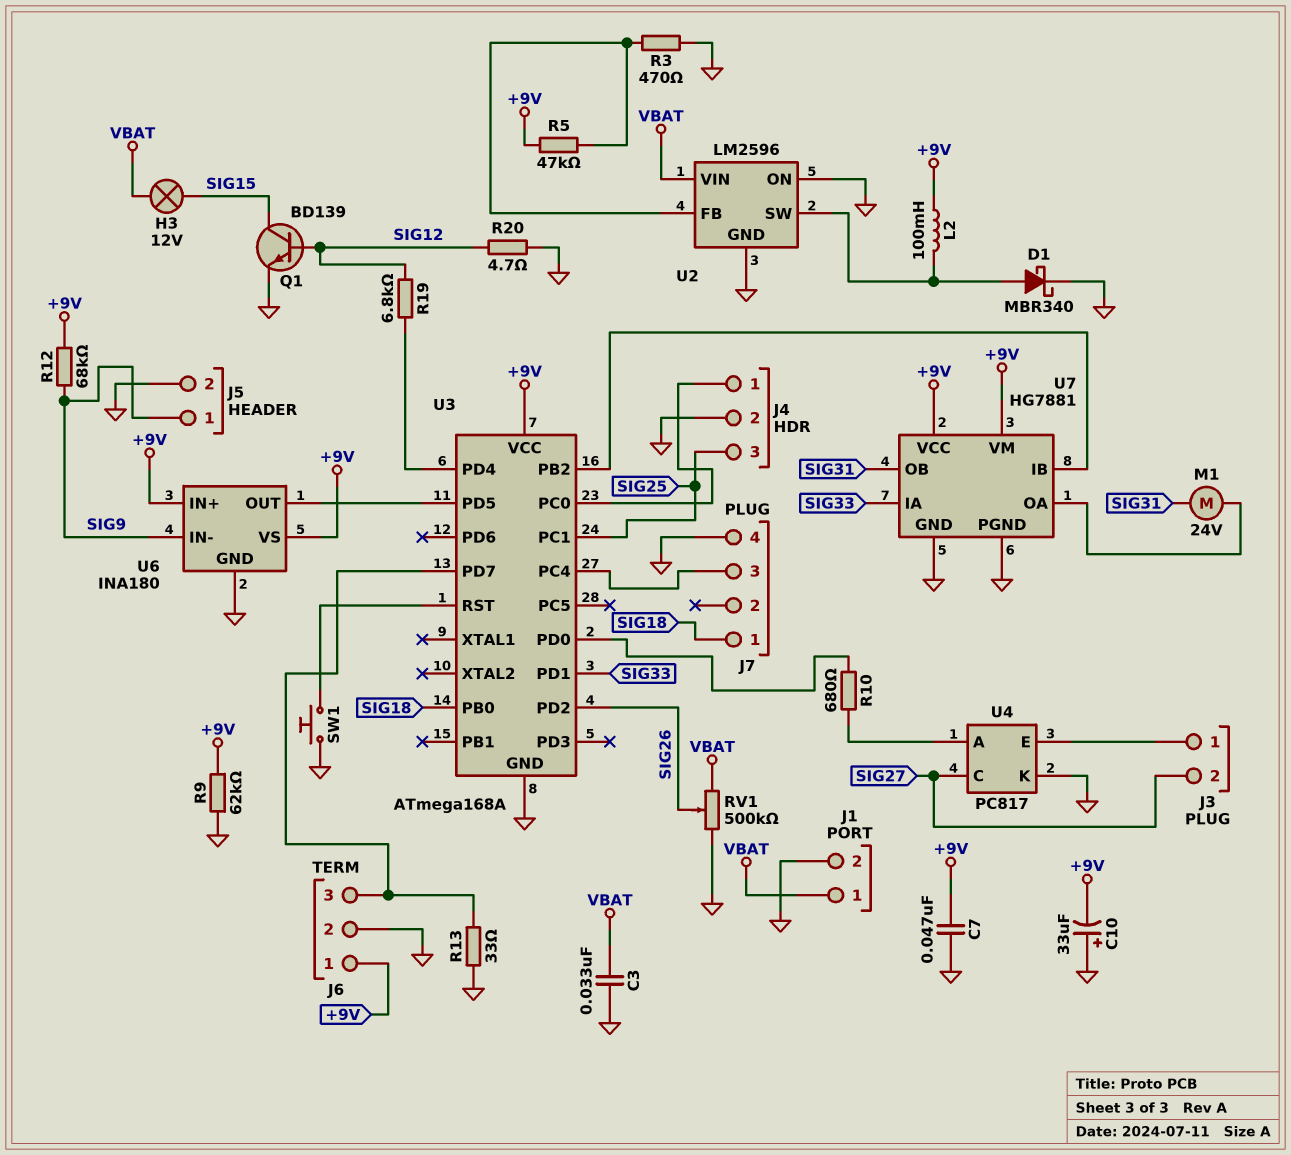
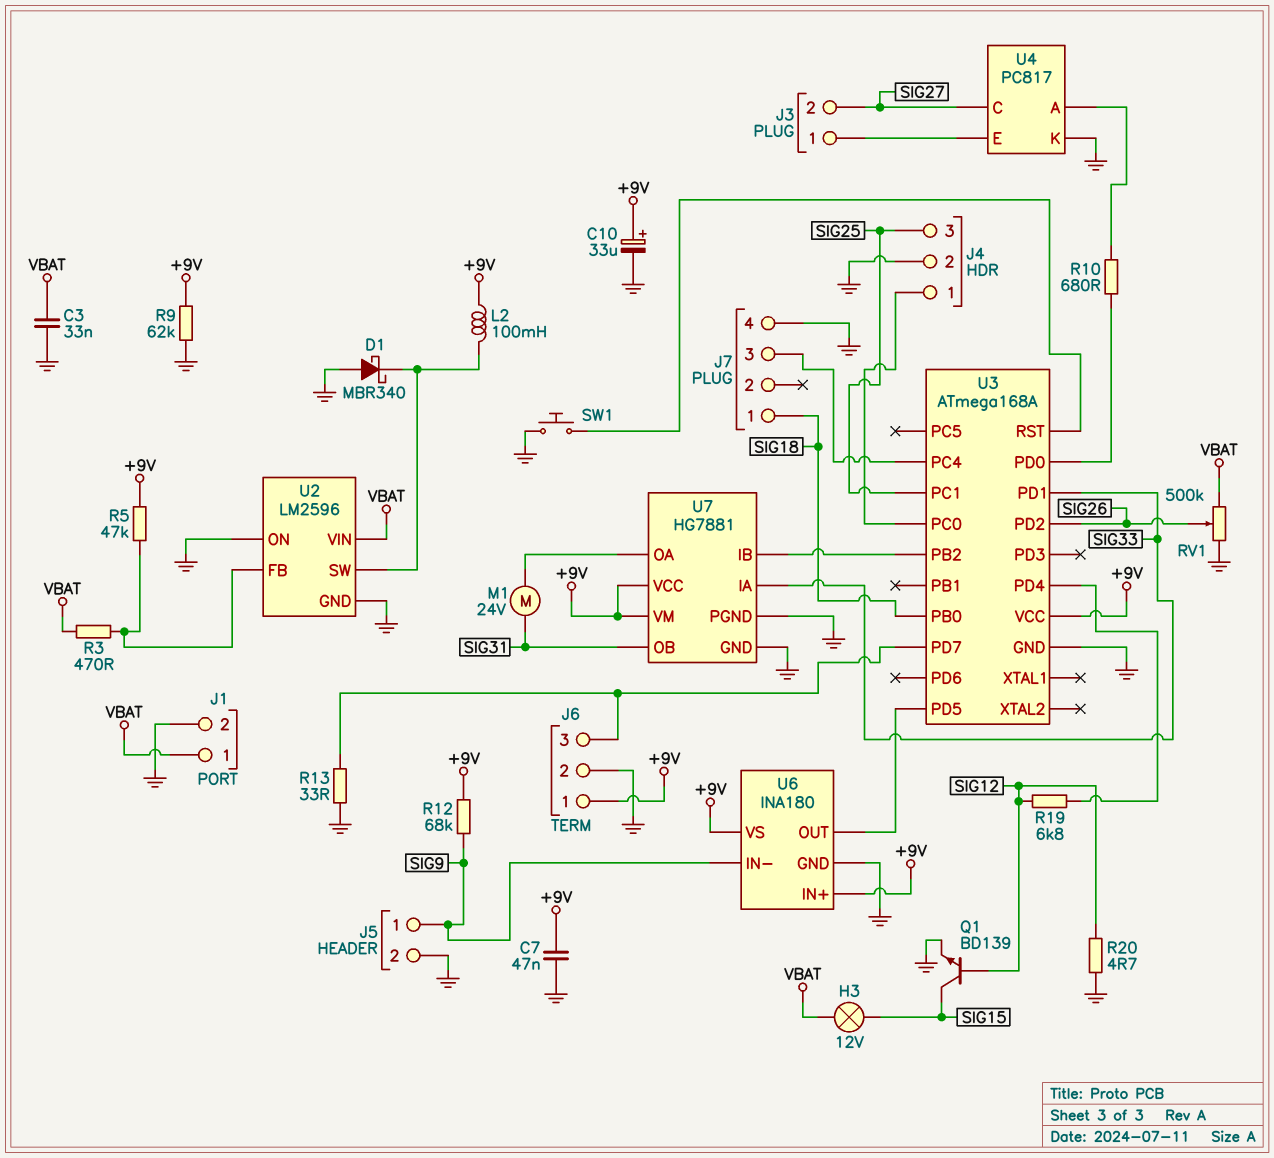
C10: 33uF (plus GND, minus +9V) -> 33uF (plus +9V, minus GND)
D1: schottky MBR340 (A U2/SW, K GND) -> schottky MBR340 (A GND, K U2/SW)
R3: 470 (GND, U2/FB) -> 470 (U2/FB, VBAT)

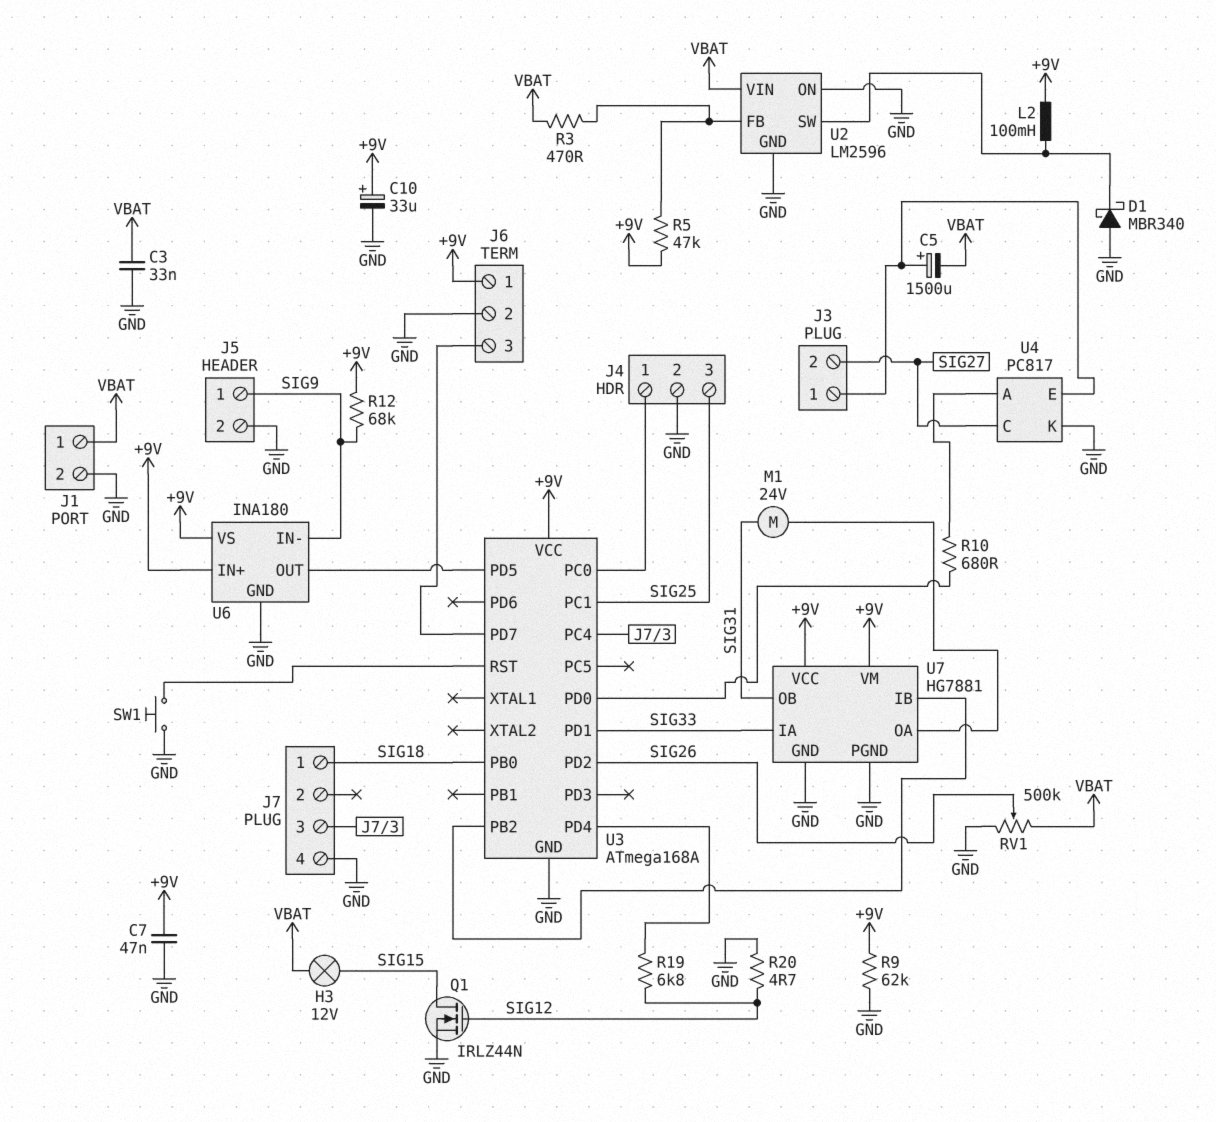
C5: none -> 1500uF (plus J3/1, minus VBAT)
Q1: NPN BD139 (B SIG12, C SIG15, E GND) -> NMOS IRLZ44N (G SIG12, D SIG15, S GND)
R13: 33 (GND, J6/3) -> none

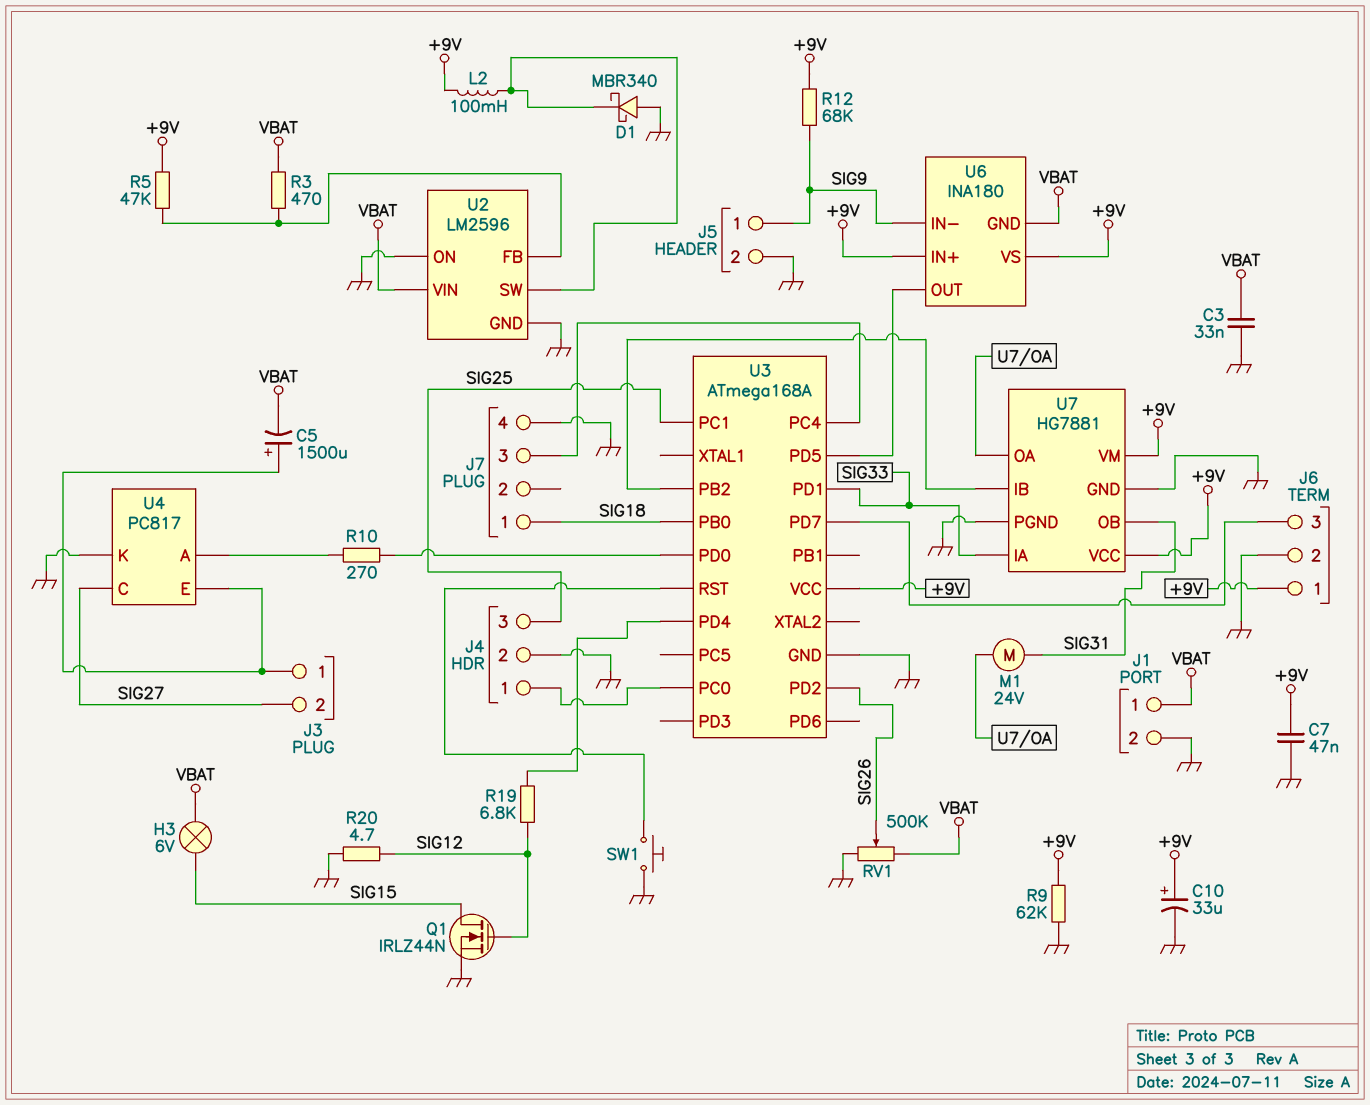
H3: lamp 12V (SIG15, VBAT) -> lamp 6V (SIG15, VBAT)
R10: 680 (U3/PD0, U4/A) -> 270 (U3/PD0, U4/A)
U6 pin GND: GND -> VBAT

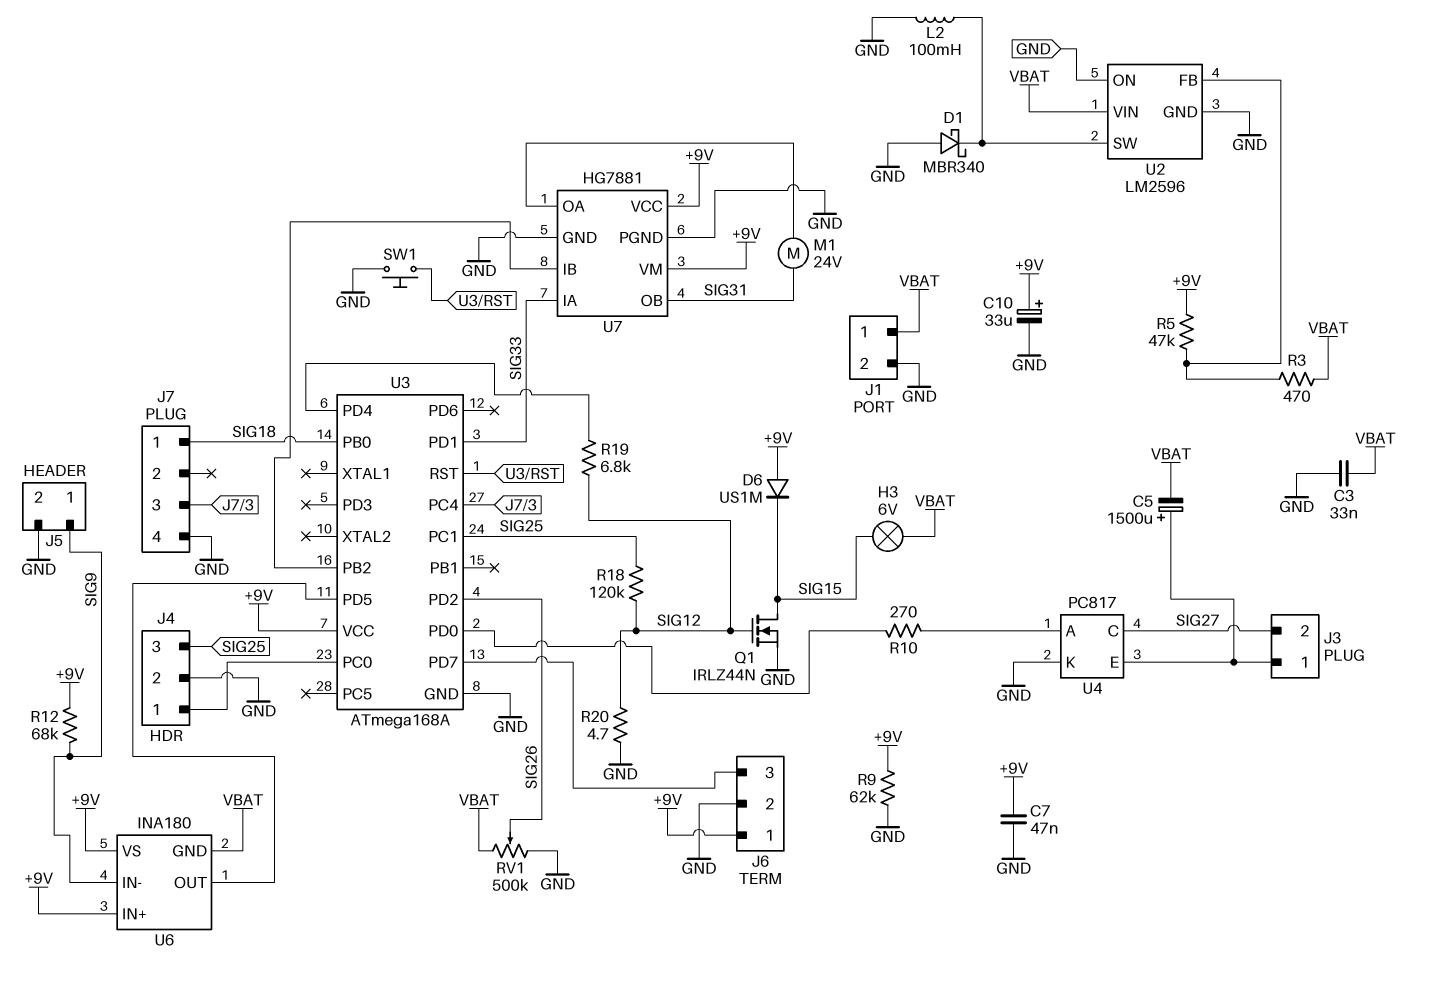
D6: none -> diode US1M (A +9V, K SIG15)
L2: 100mH (+9V, U2/SW) -> 100mH (GND, U2/SW)
R18: none -> 120k (SIG12, SIG25)

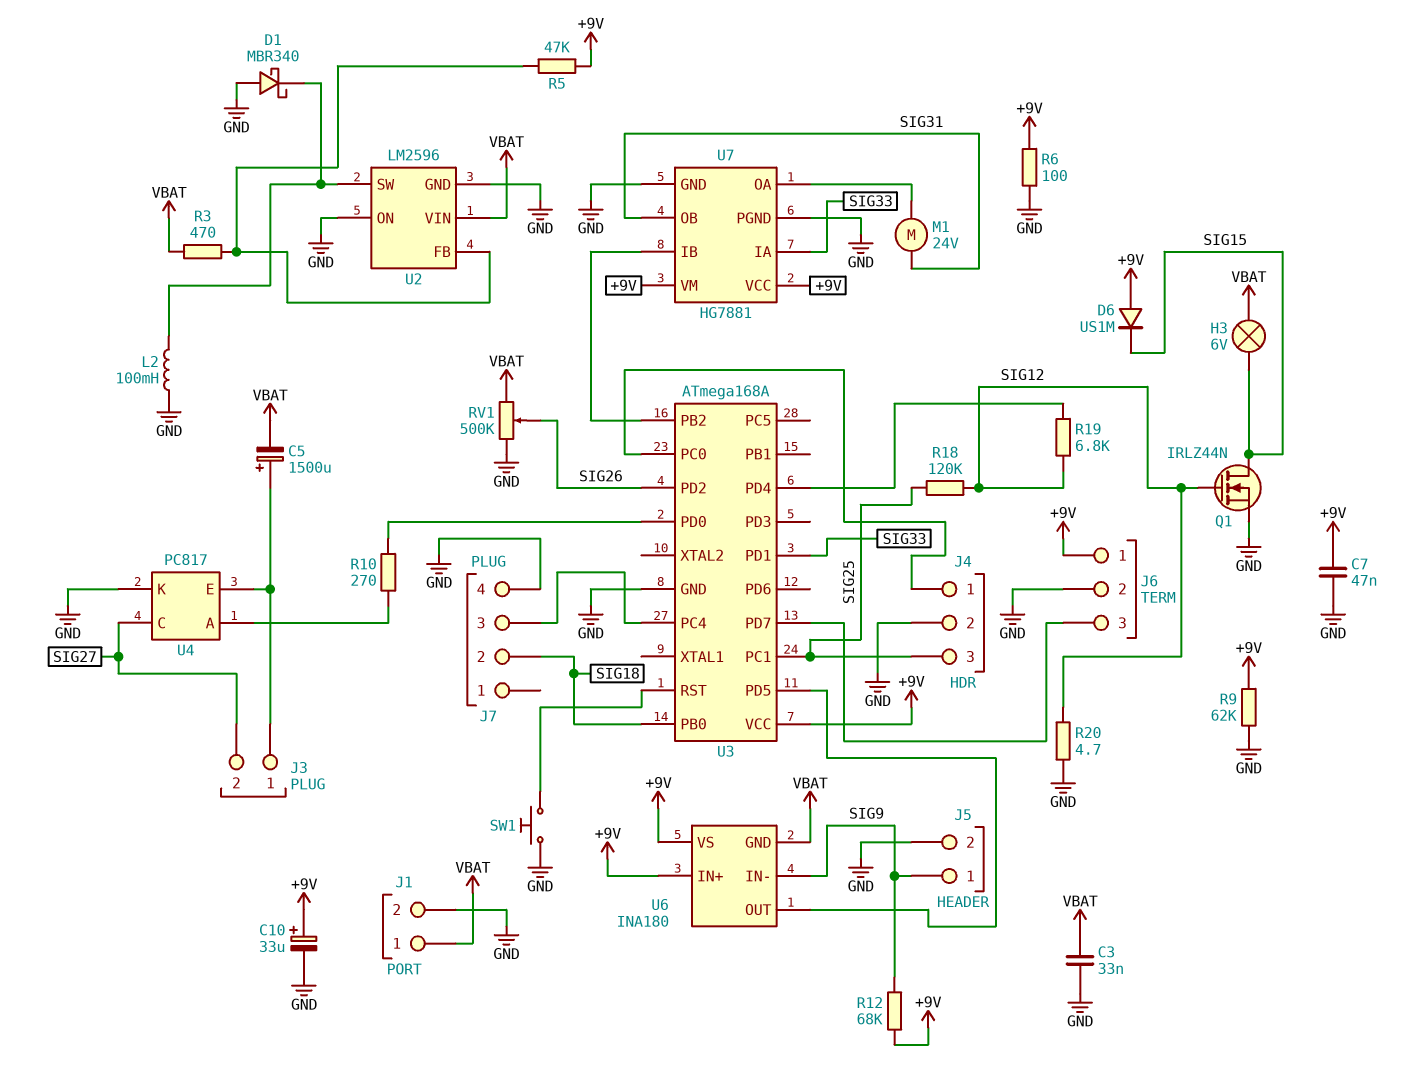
J7 pin 1: SIG18 -> none
J7 pin 2: none -> SIG18
R6: none -> 100 (+9V, GND)

